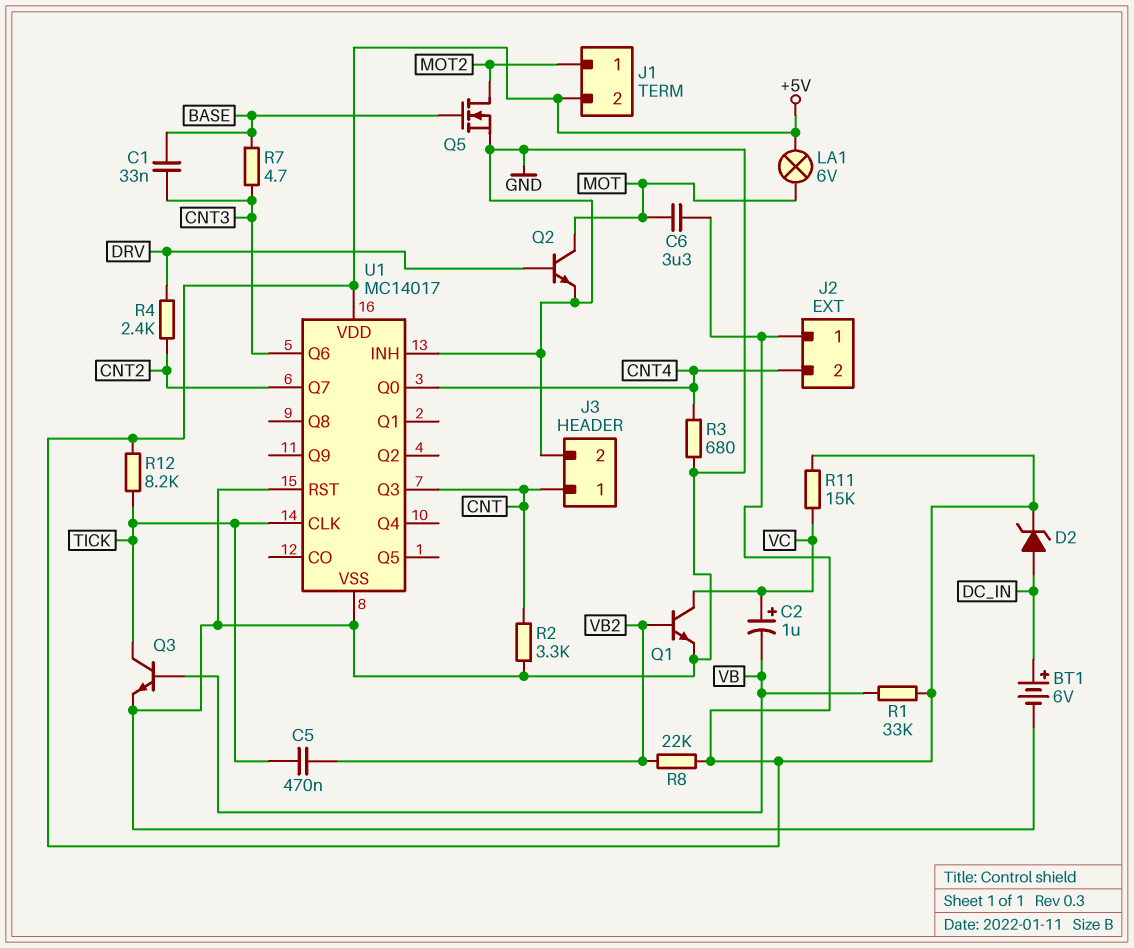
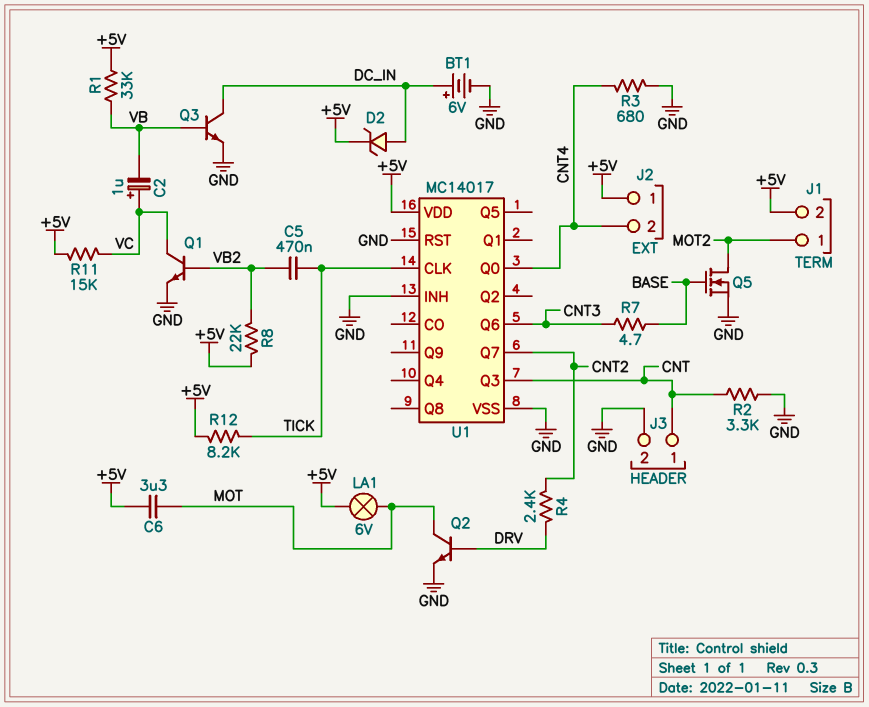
C1: 33nF (BASE, CNT3) -> none
Q3: NPN (B VB, C TICK, E GND) -> NPN (B VB, C DC_IN, E GND)

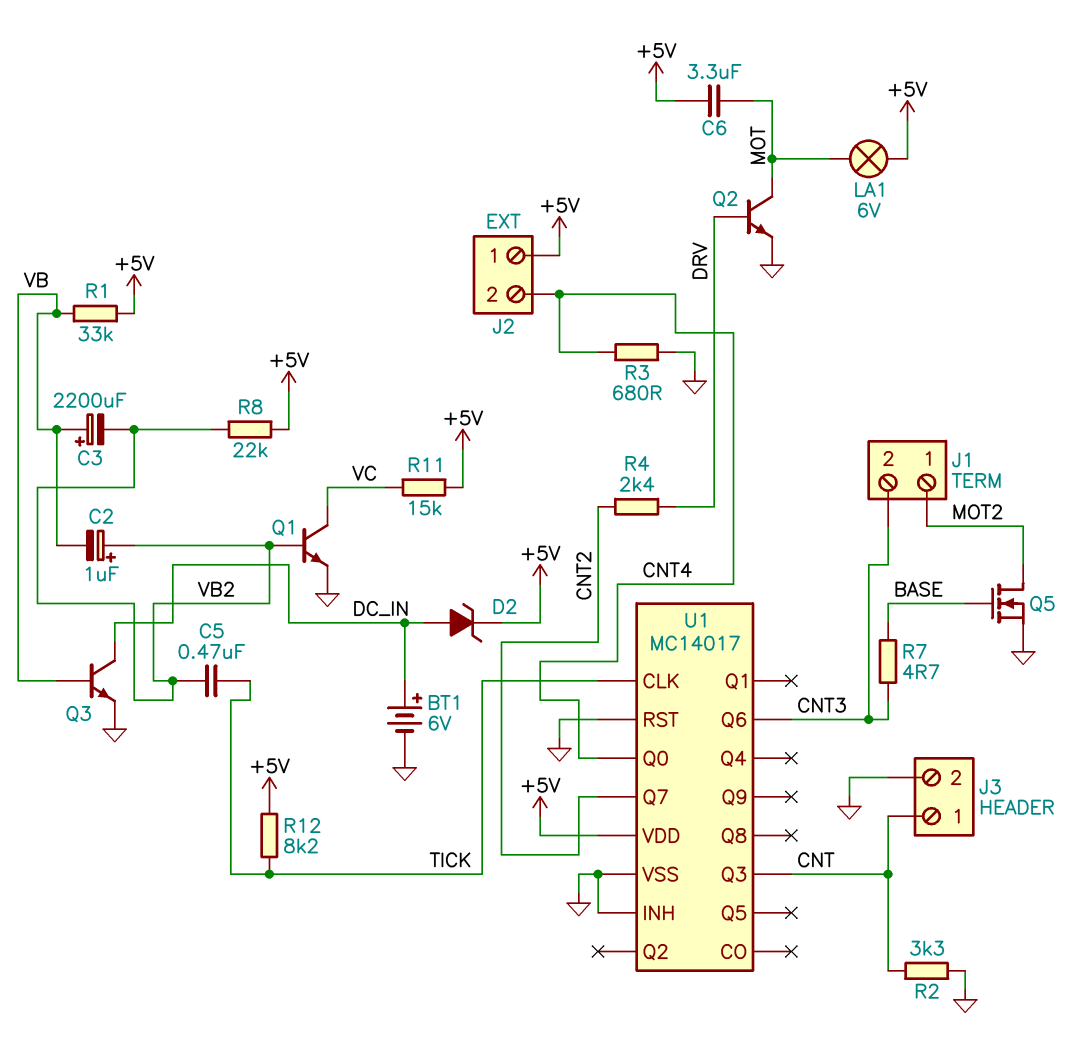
C2: 1uF (plus VC, minus VB) -> 1uF (plus VB2, minus VB)
C3: none -> 2200uF (plus VB, minus VB2)
J1 pin 2: +5V -> CNT3

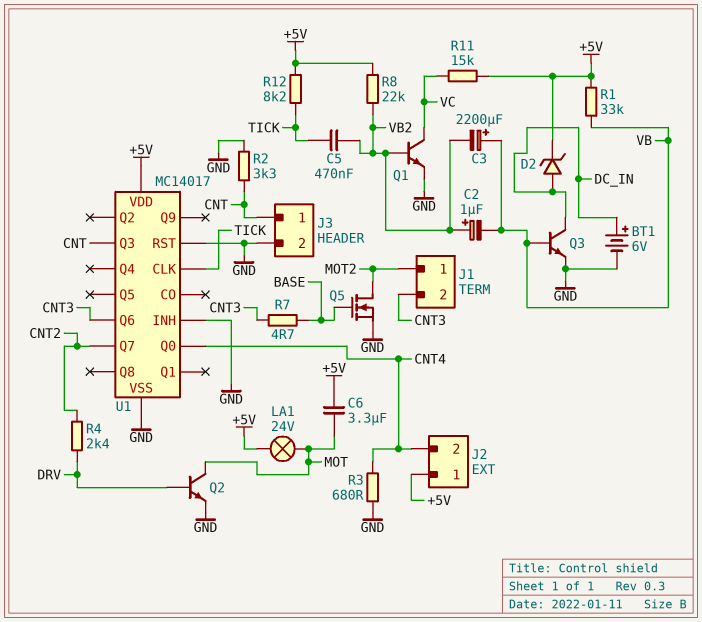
LA1: lamp 6V (+5V, MOT) -> lamp 24V (+5V, MOT)

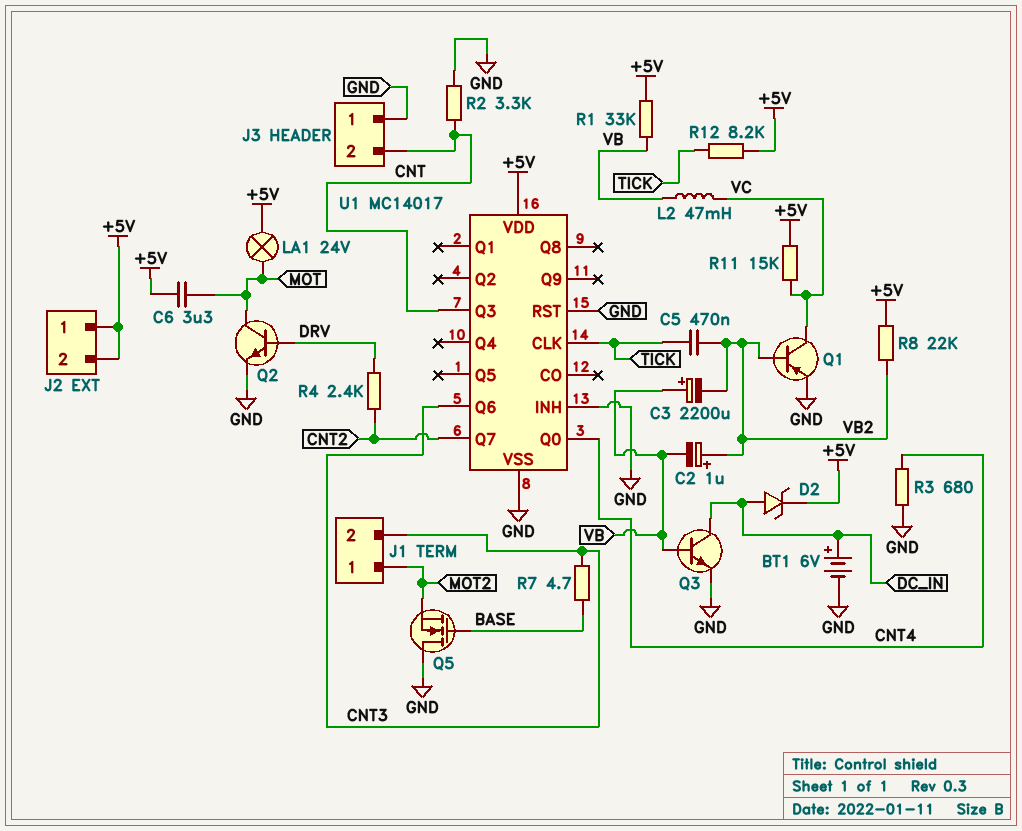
J2 pin 2: CNT4 -> +5V
J3 pin 1: CNT -> GND
J3 pin 2: GND -> CNT
L2: none -> 47mH (VB, VC)
Q1: NPN (B VB2, C VC, E GND) -> PNP (B VB2, C VC, E GND)
Q5: NMOS (G BASE, D MOT2, S GND) -> NMOS (G BASE, D GND, S MOT2)

